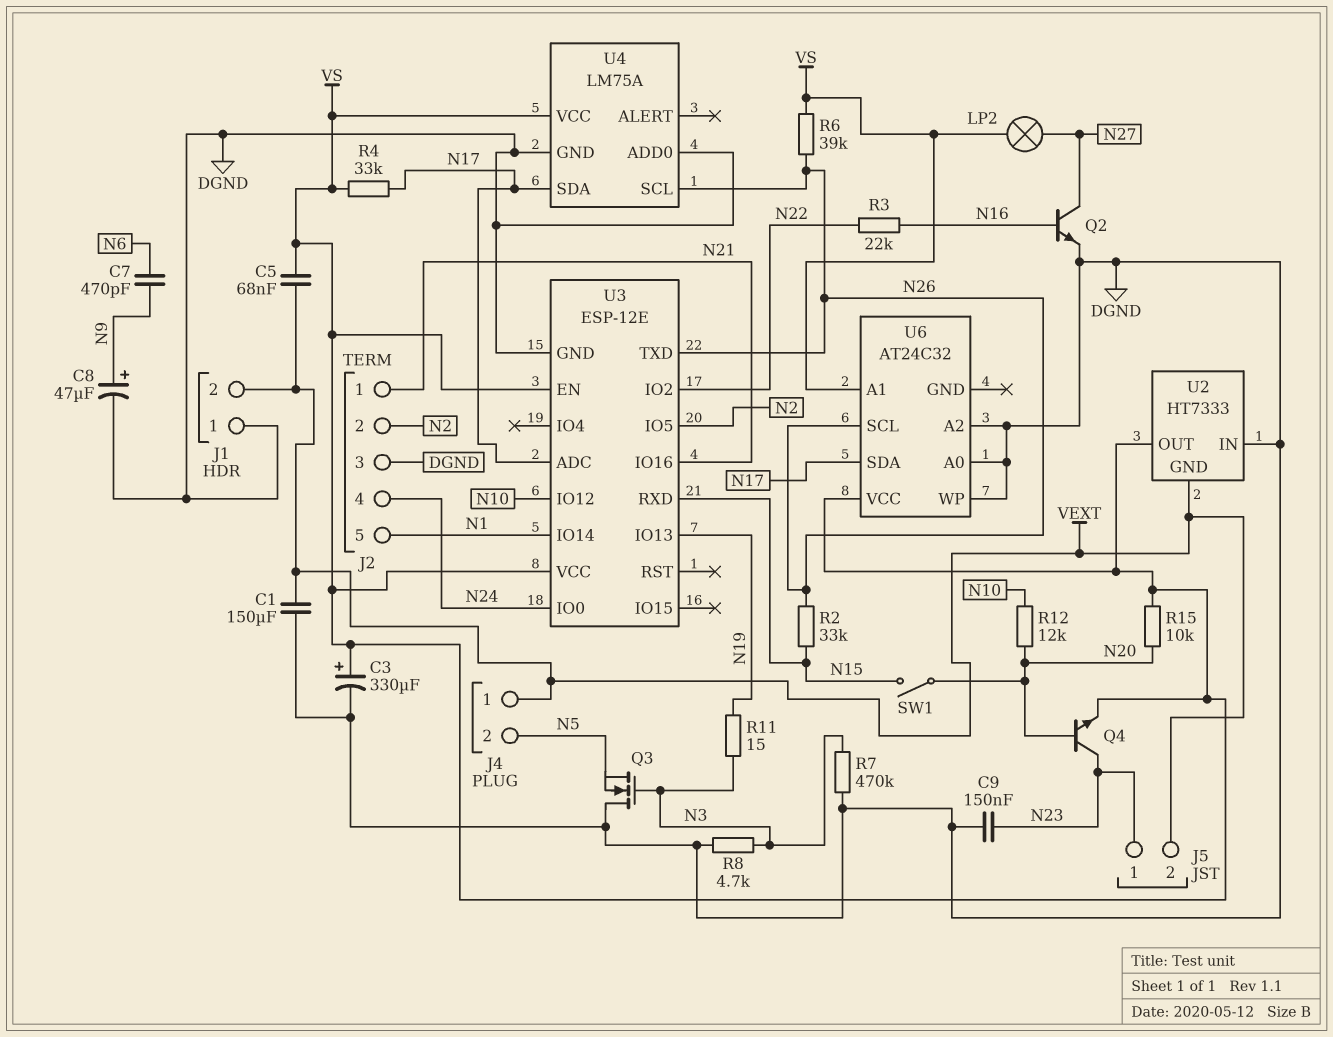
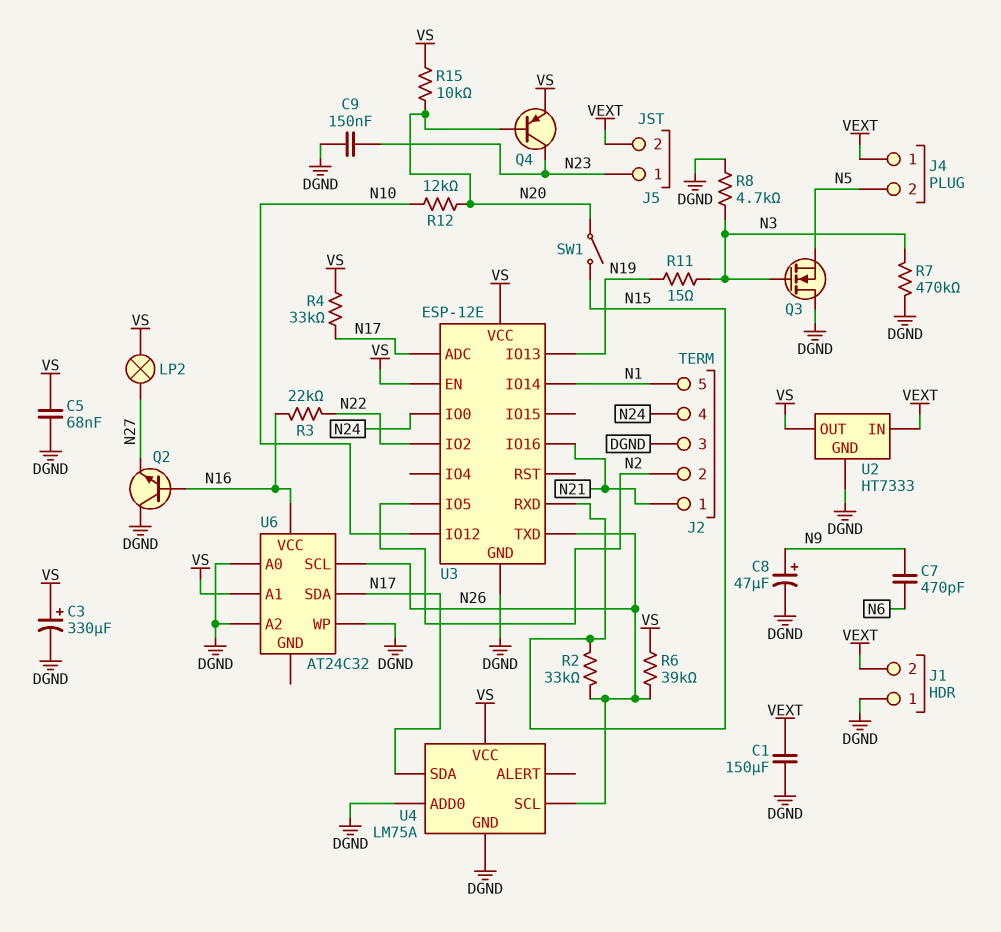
C5: 68nF (VEXT, VS) -> 68nF (DGND, VS)
Q2: NPN (B N16, C N27, E DGND) -> NPN (B N16, C DGND, E N27)
Q4: NPN (B N20, C N23, E VS) -> PNP (B N20, C N23, E VS)
U2 pin GND: VEXT -> DGND
U2 pin IN: DGND -> VEXT
U6 pin VCC: VS -> N16

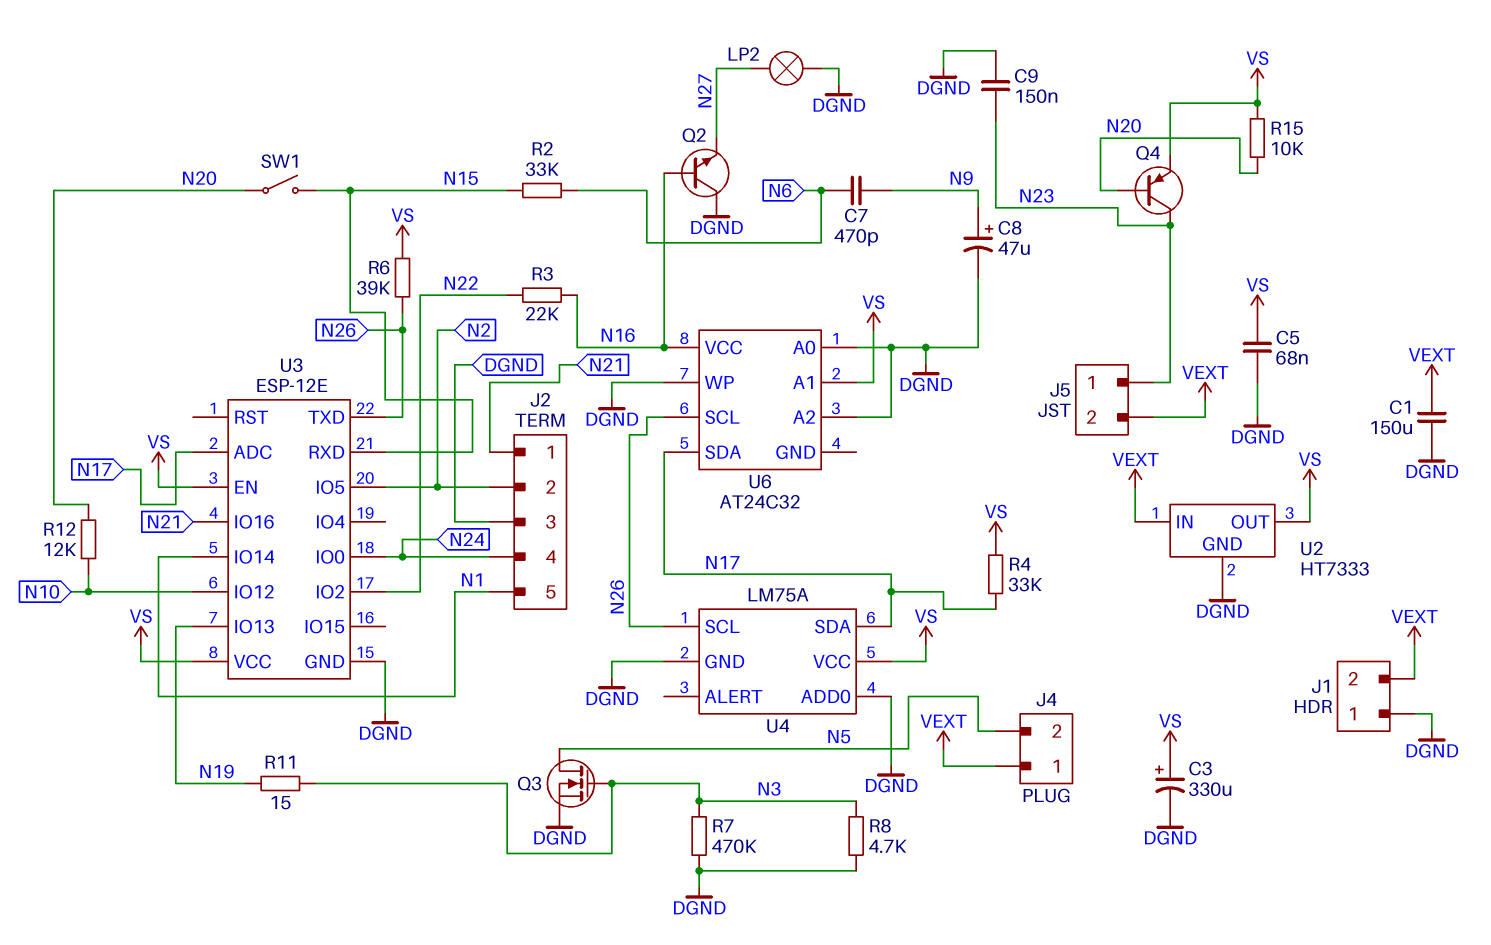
LP2: lamp (N27, VS) -> lamp (DGND, N27)
Q3: NMOS (G N3, D DGND, S N5) -> NMOS (G N3, D N5, S DGND)
R2: 33k (N15, N26) -> 33k (N6, N15)

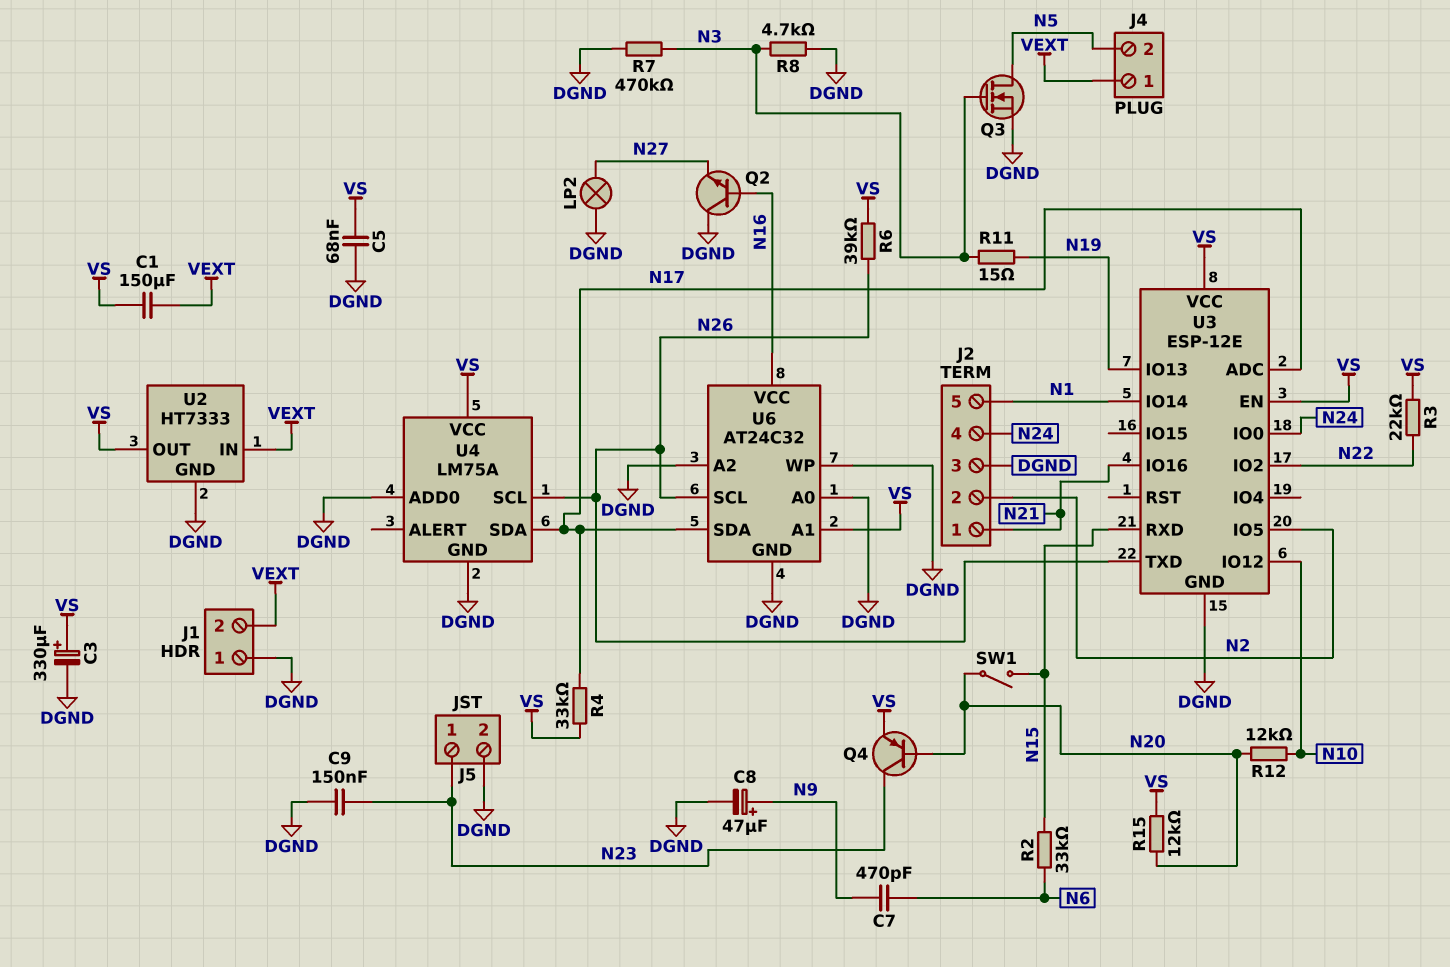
C1: 150uF (DGND, VEXT) -> 150uF (VEXT, VS)
J5 pin 2: VEXT -> DGND
R3: 22k (N16, N22) -> 22k (N22, VS)
R15: 10k (N20, VS) -> 12k (N20, VS)
U6 pin GND: none -> DGND

